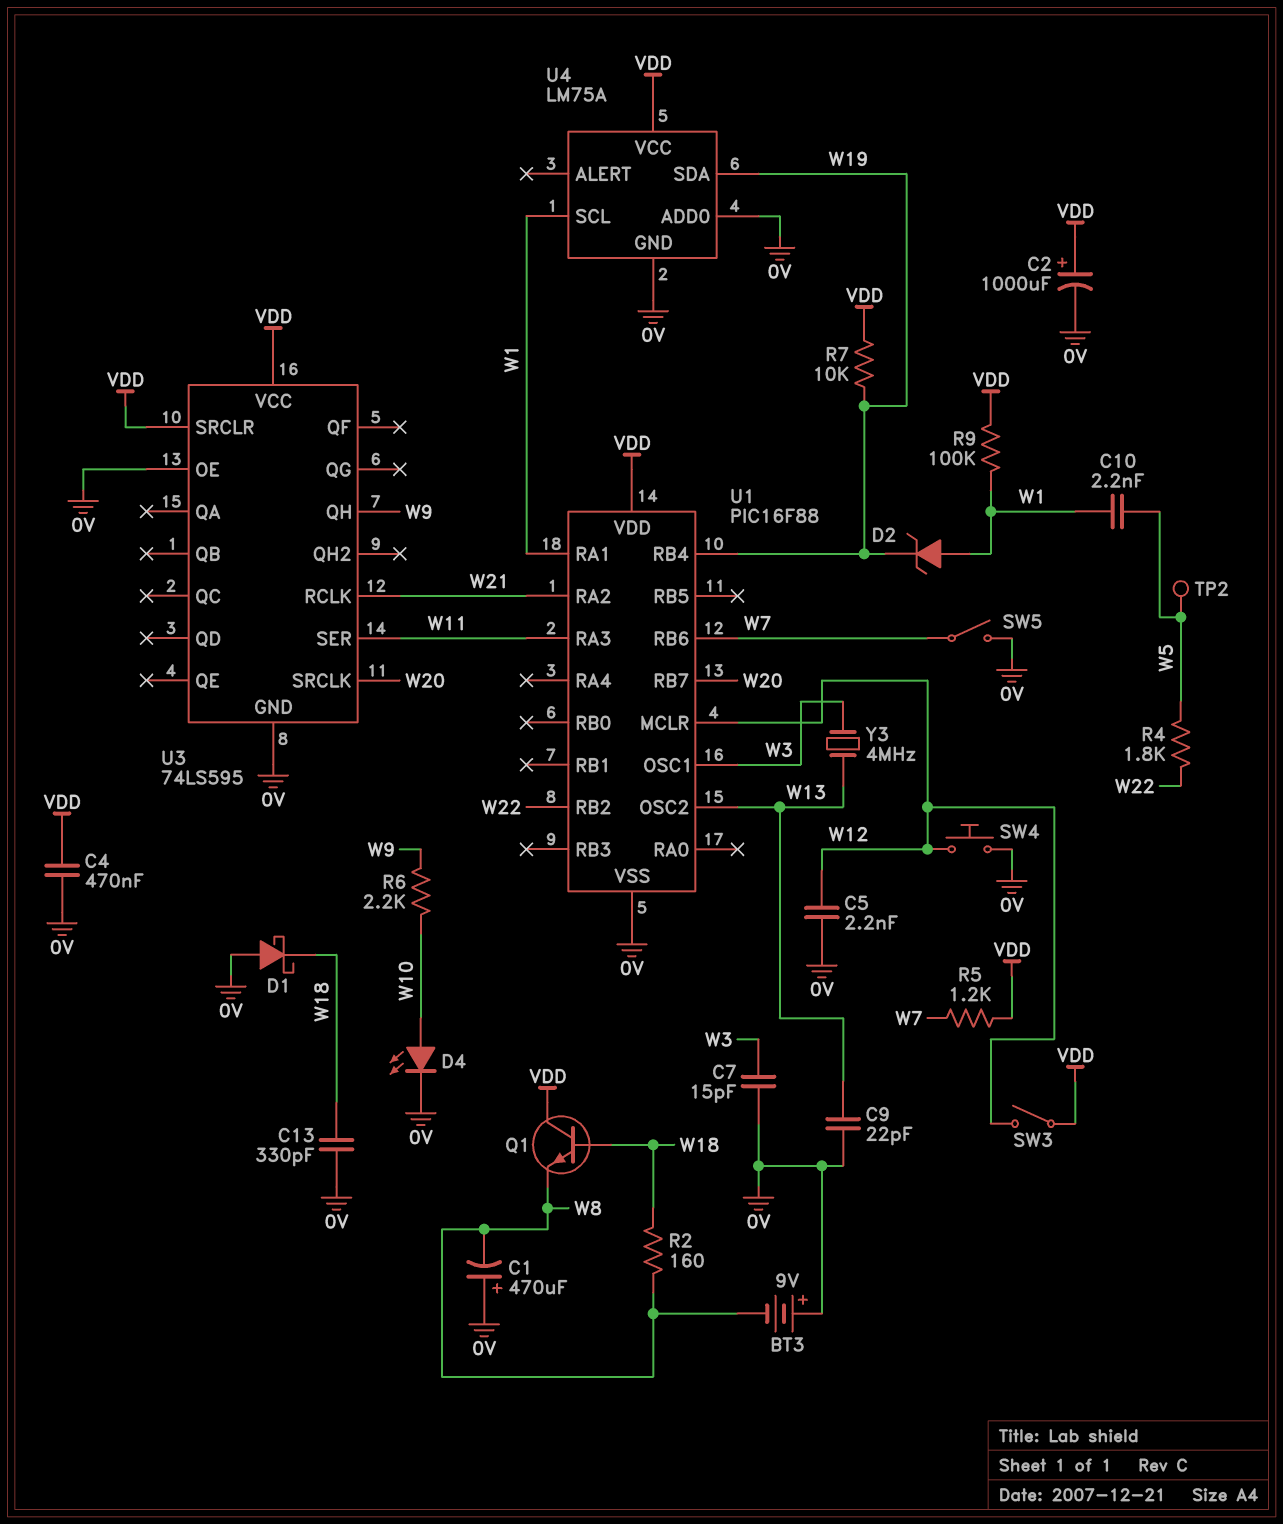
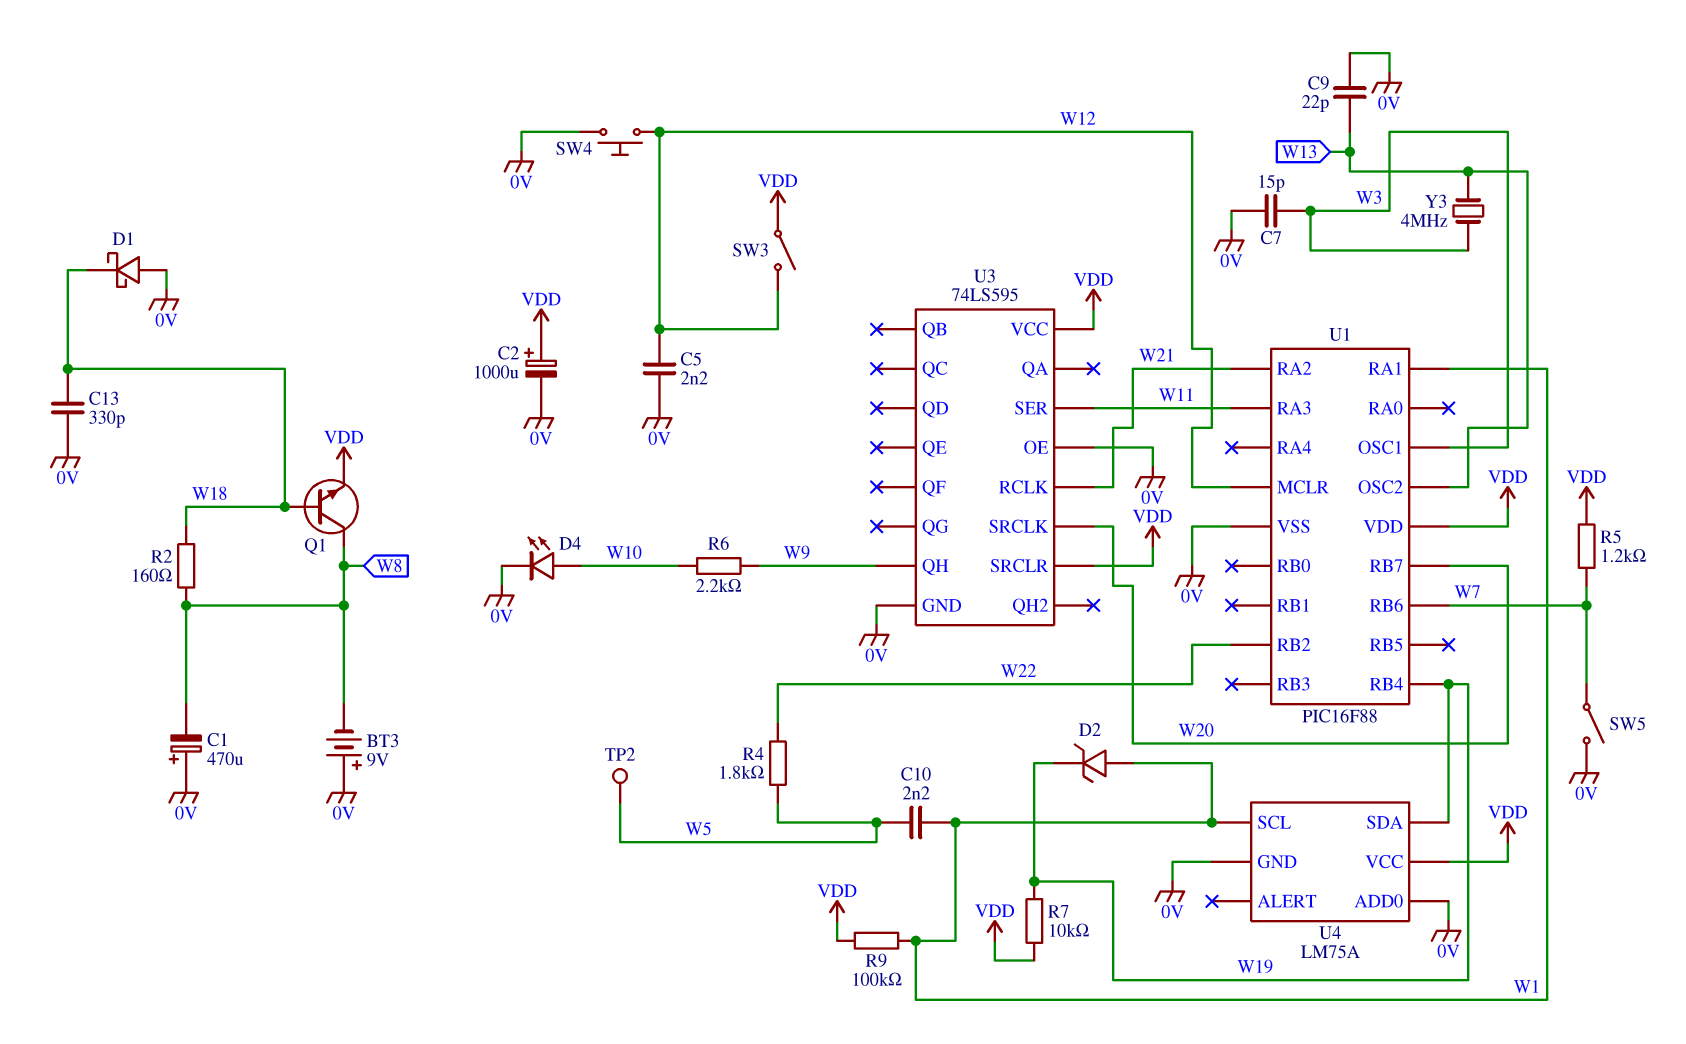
C4: 470nF (0V, VDD) -> none
Q1: NPN (B W18, C VDD, E W8) -> NPN (B W18, C W8, E VDD)

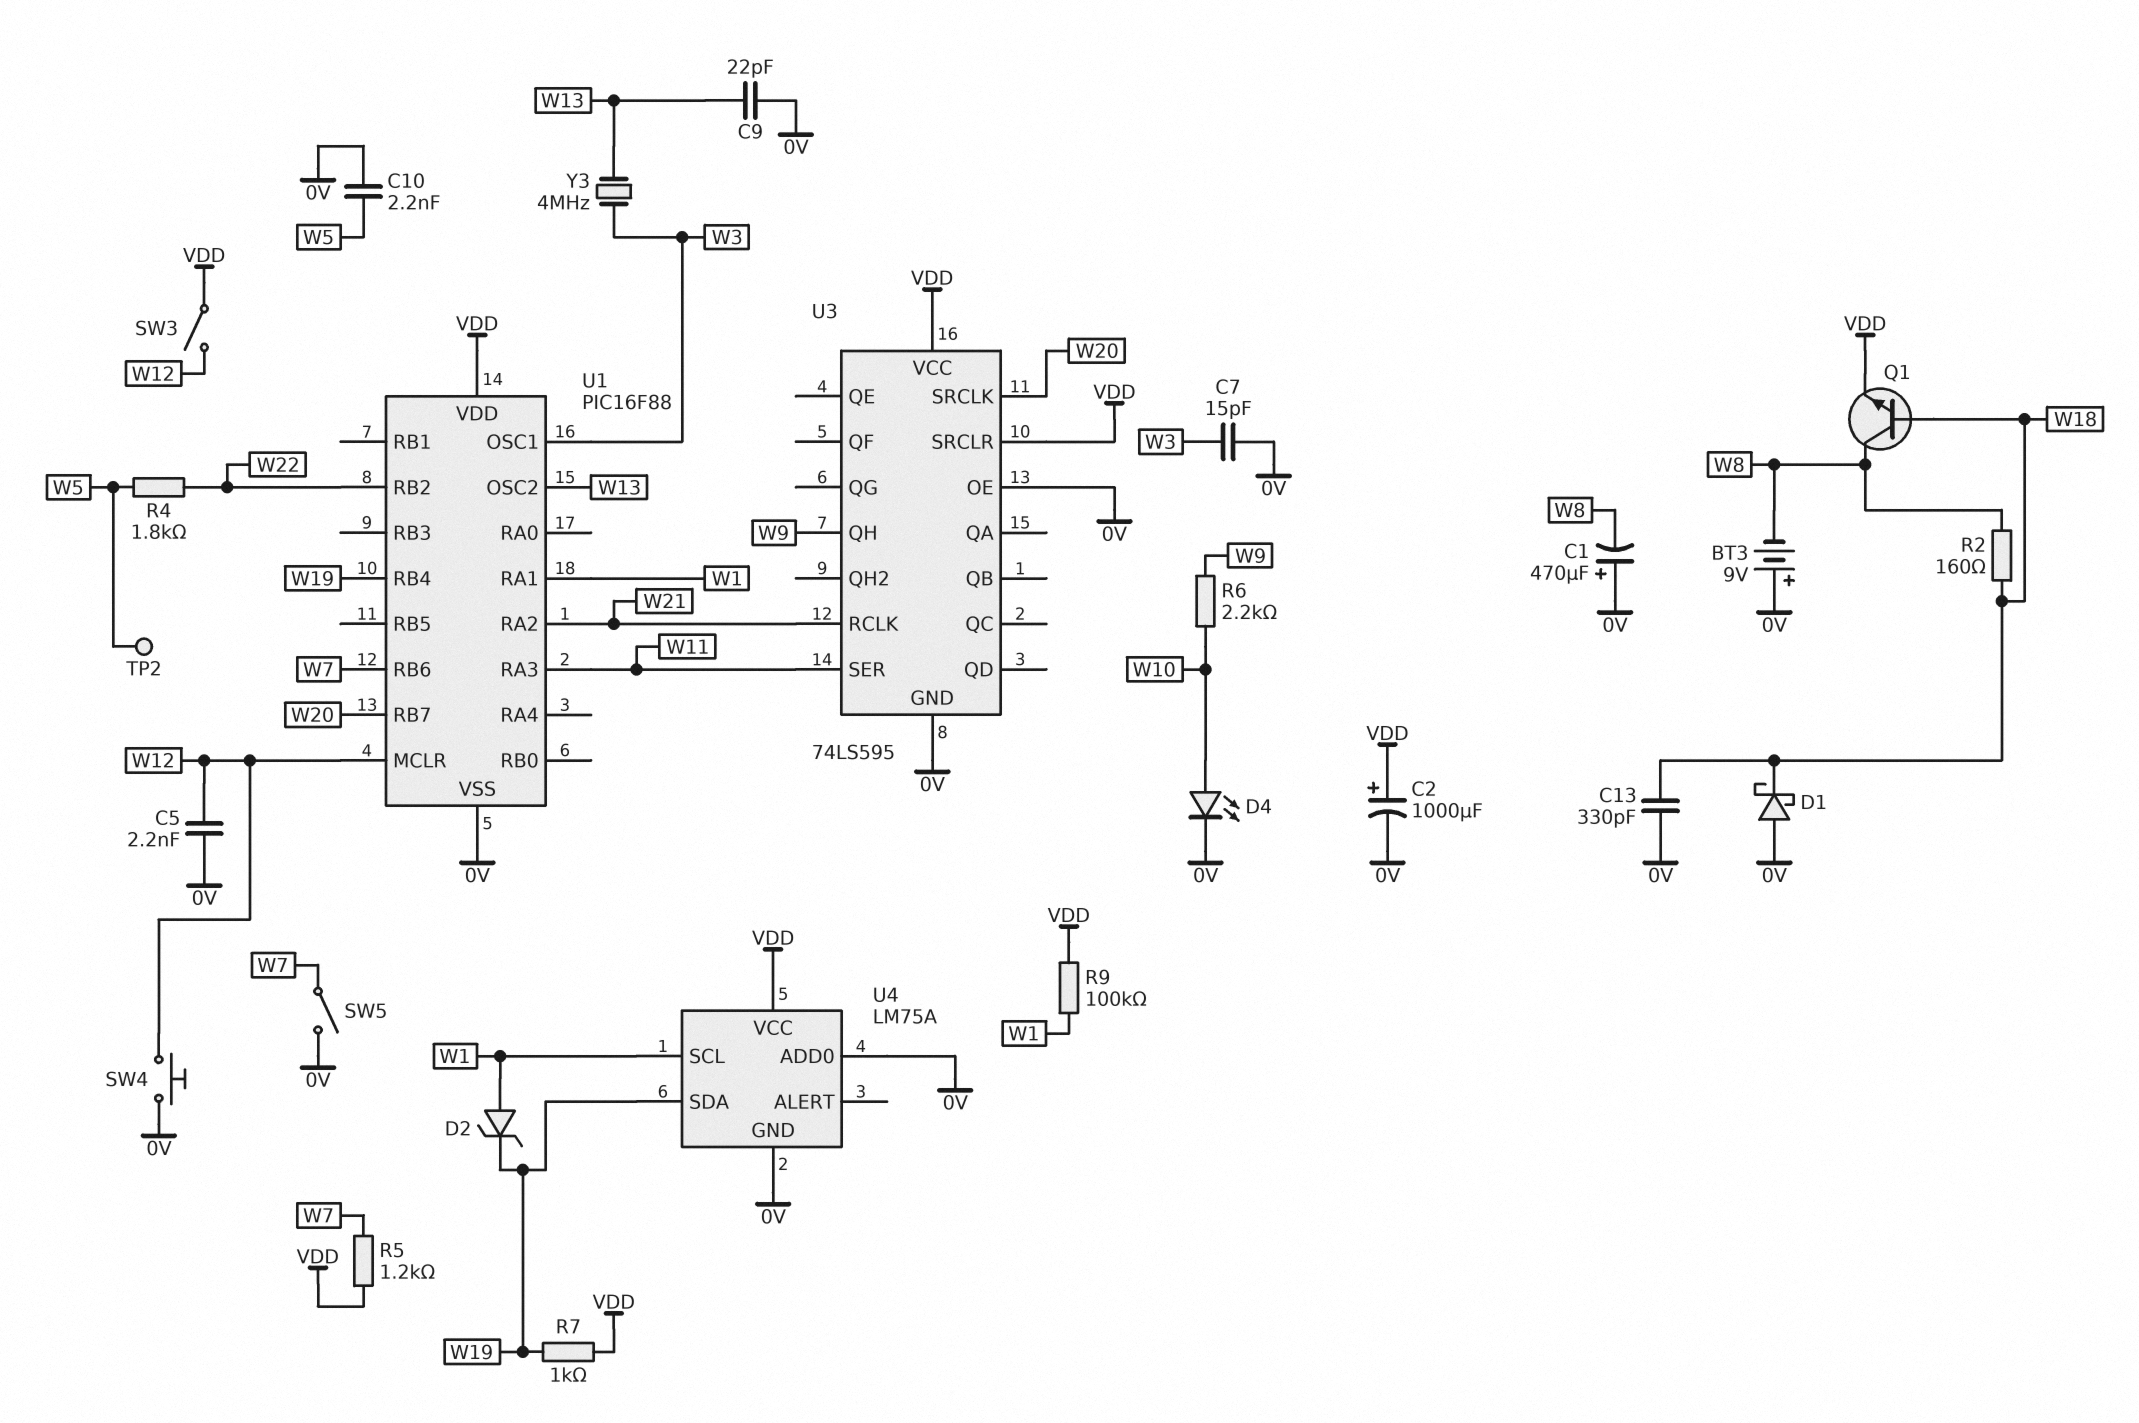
C10: 2.2nF (W1, W5) -> 2.2nF (0V, W5)
R7: 10k (VDD, W19) -> 1k (VDD, W19)

